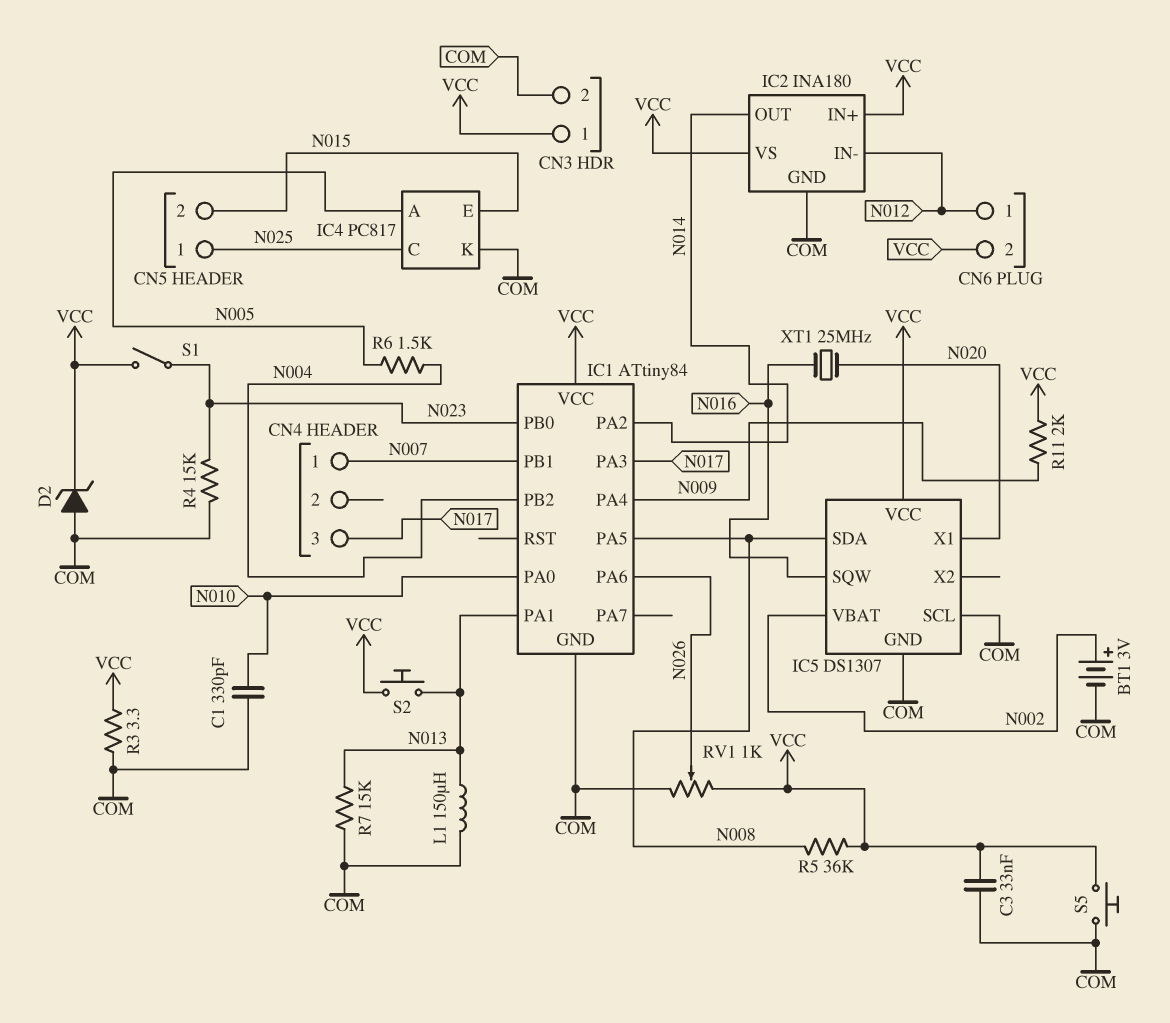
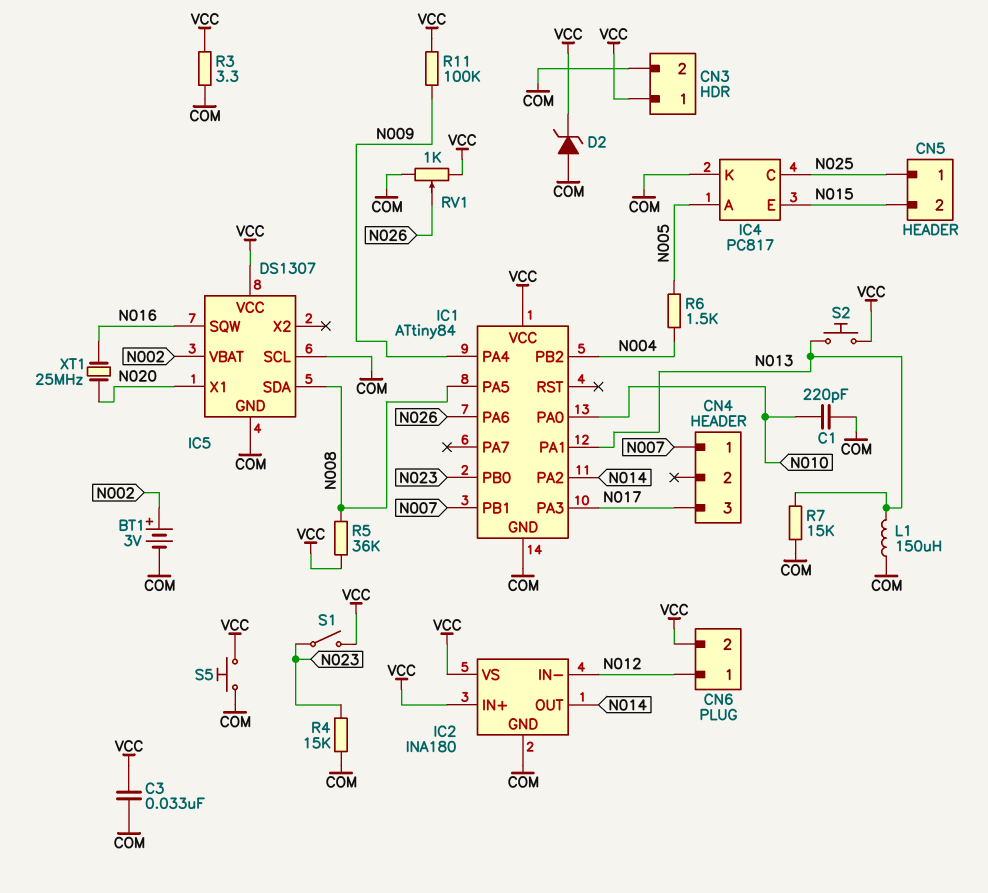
C1: 330pF (COM, N010) -> 220pF (COM, N010)
R11: 2k (N009, VCC) -> 100k (N009, VCC)

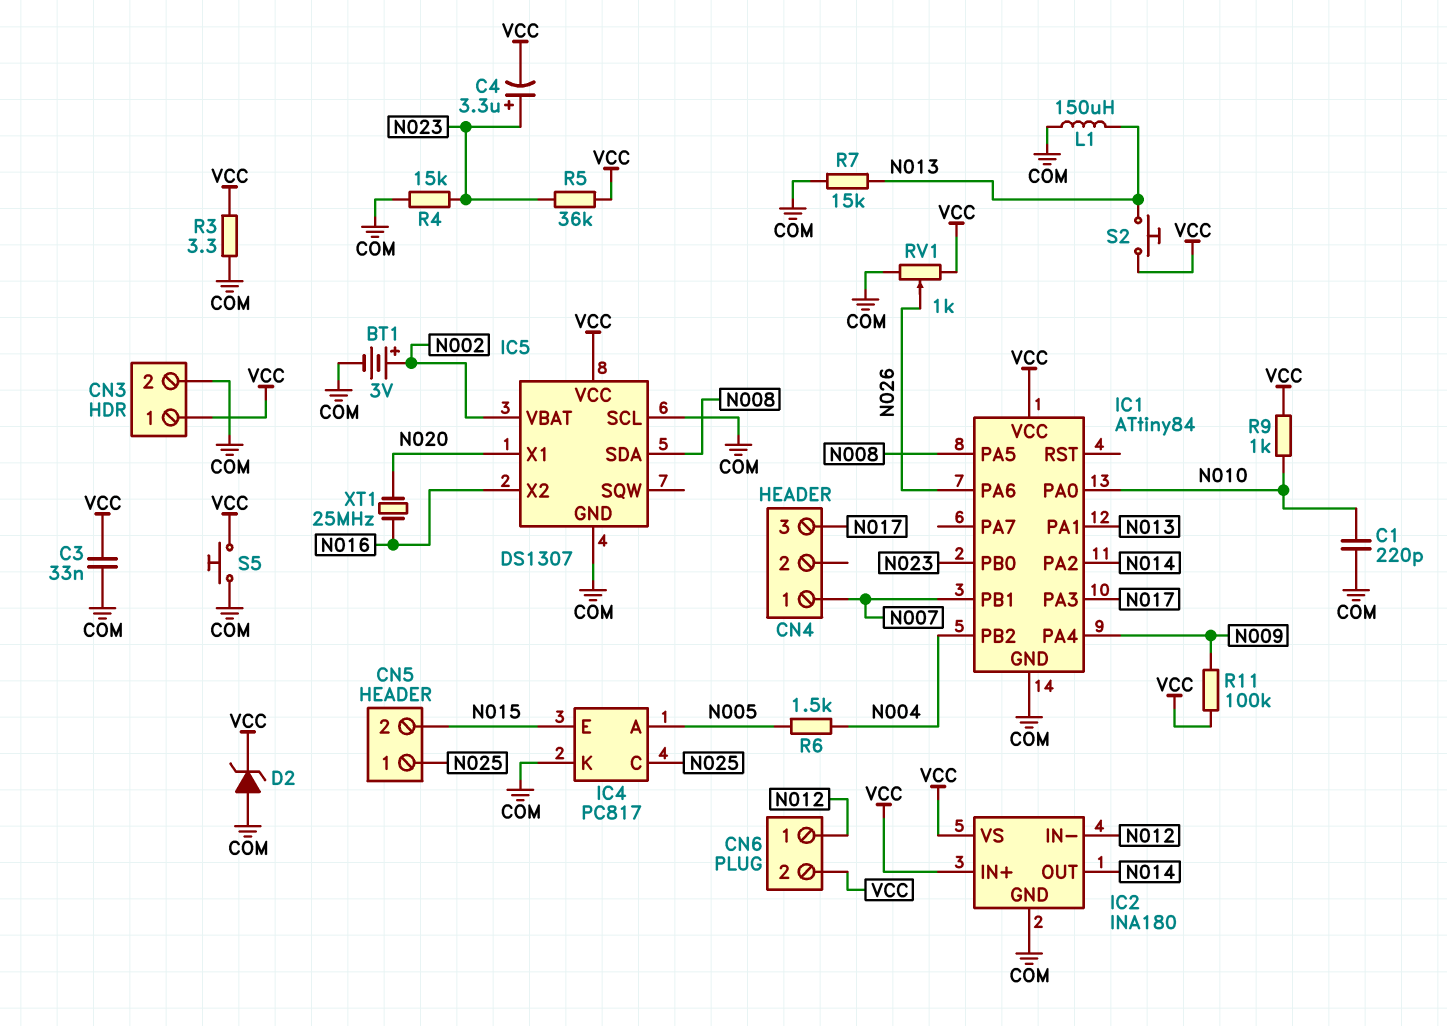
C4: none -> 3.3uF (plus N023, minus VCC)
IC5 pin SQW: N016 -> none
IC5 pin X2: none -> N016
R5: 36k (N008, VCC) -> 36k (N023, VCC)
R9: none -> 1k (N010, VCC)
S1: switch (N023, VCC) -> none

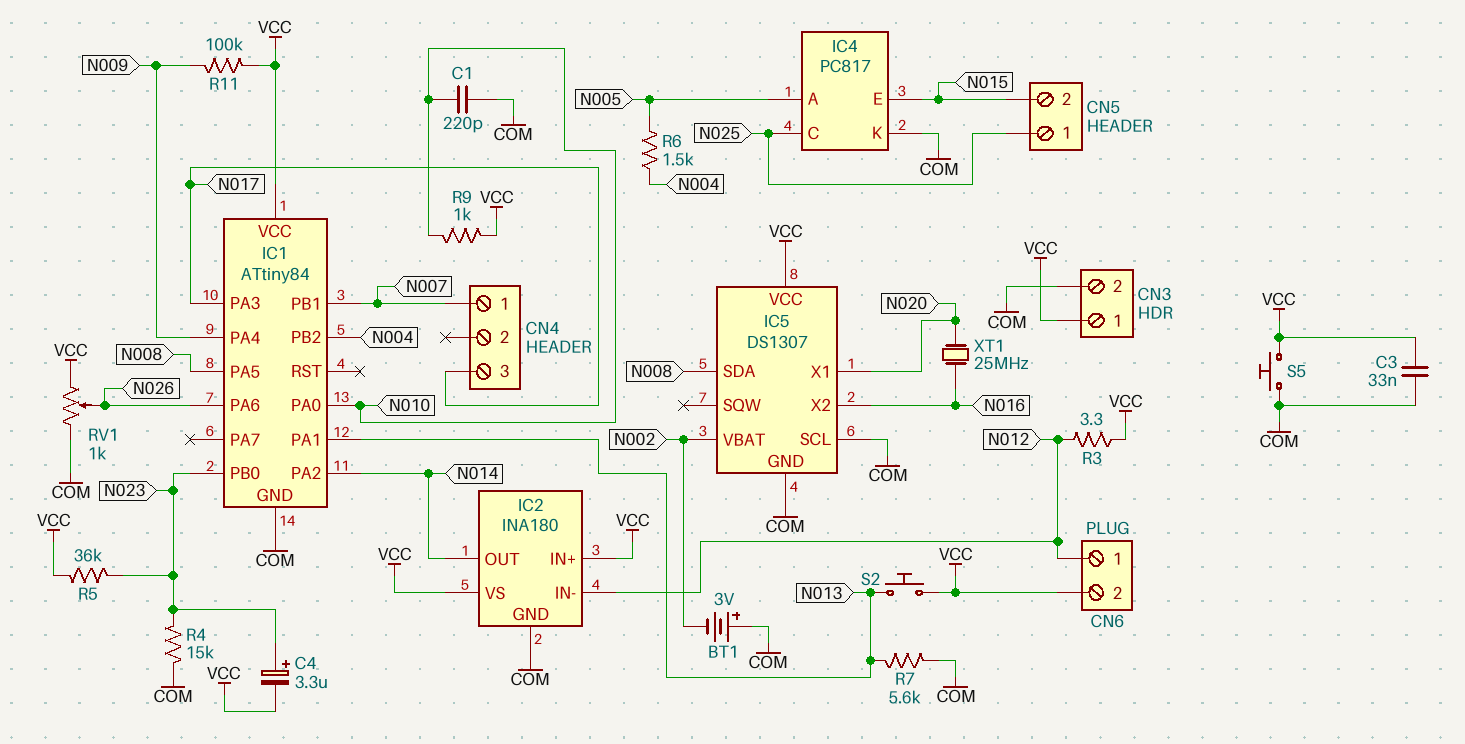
BT1: 3V (plus N002, minus COM) -> 3V (plus COM, minus N002)
D2: zener (A COM, K VCC) -> none
L1: 150uH (COM, N013) -> none
R3: 3.3 (COM, VCC) -> 3.3 (N012, VCC)
R7: 15k (COM, N013) -> 5.6k (COM, N013)

